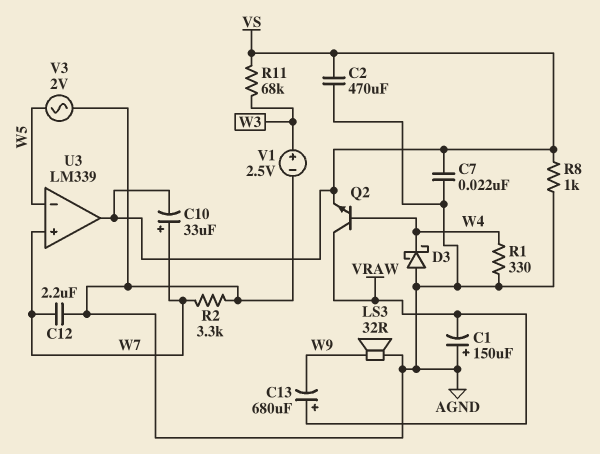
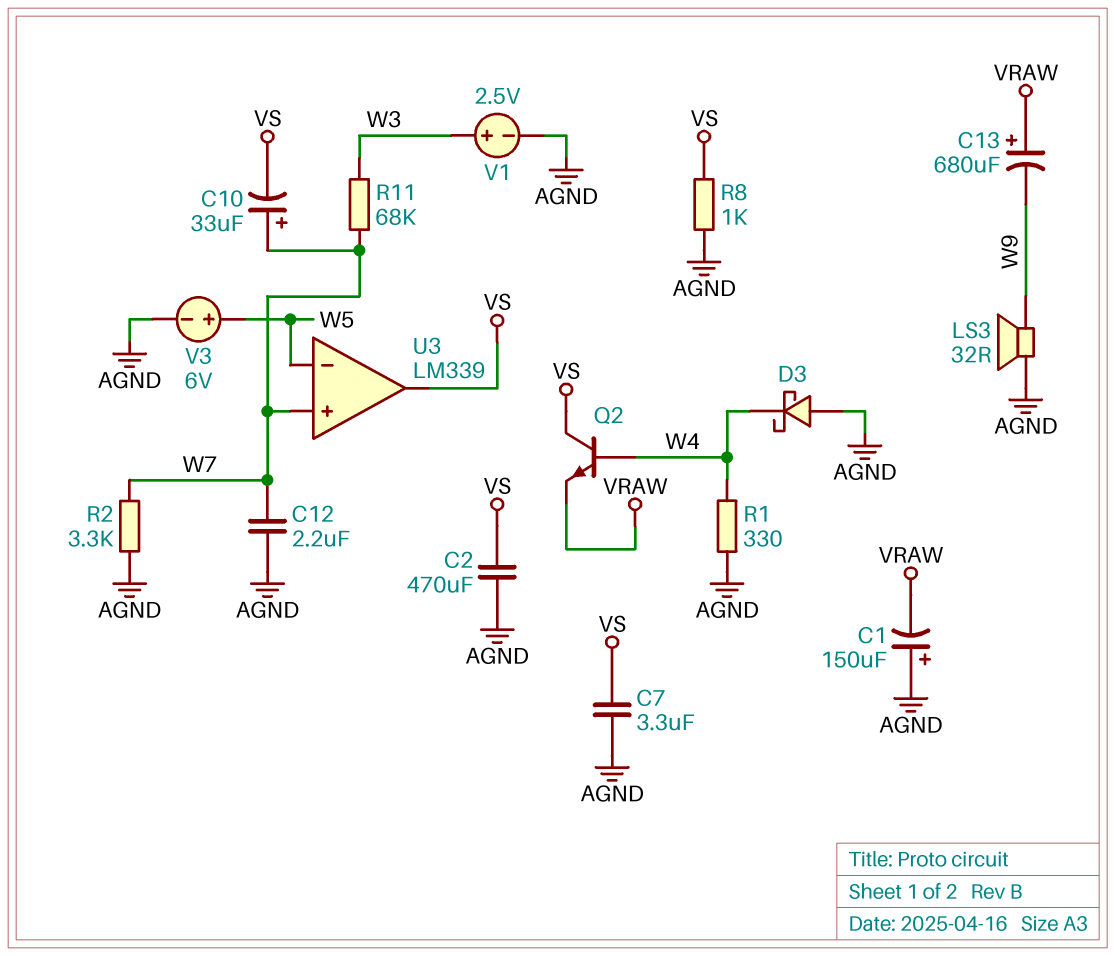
C7: 22nF (AGND, VS) -> 3.3uF (AGND, VS)
Q2: NPN (B W4, C VRAW, E VS) -> NPN (B W4, C VS, E VRAW)
R11: 68k (VS, W3) -> 68k (W3, W7)
V3: AC 2V (AGND, W5) -> 6V (plus W5, minus AGND)

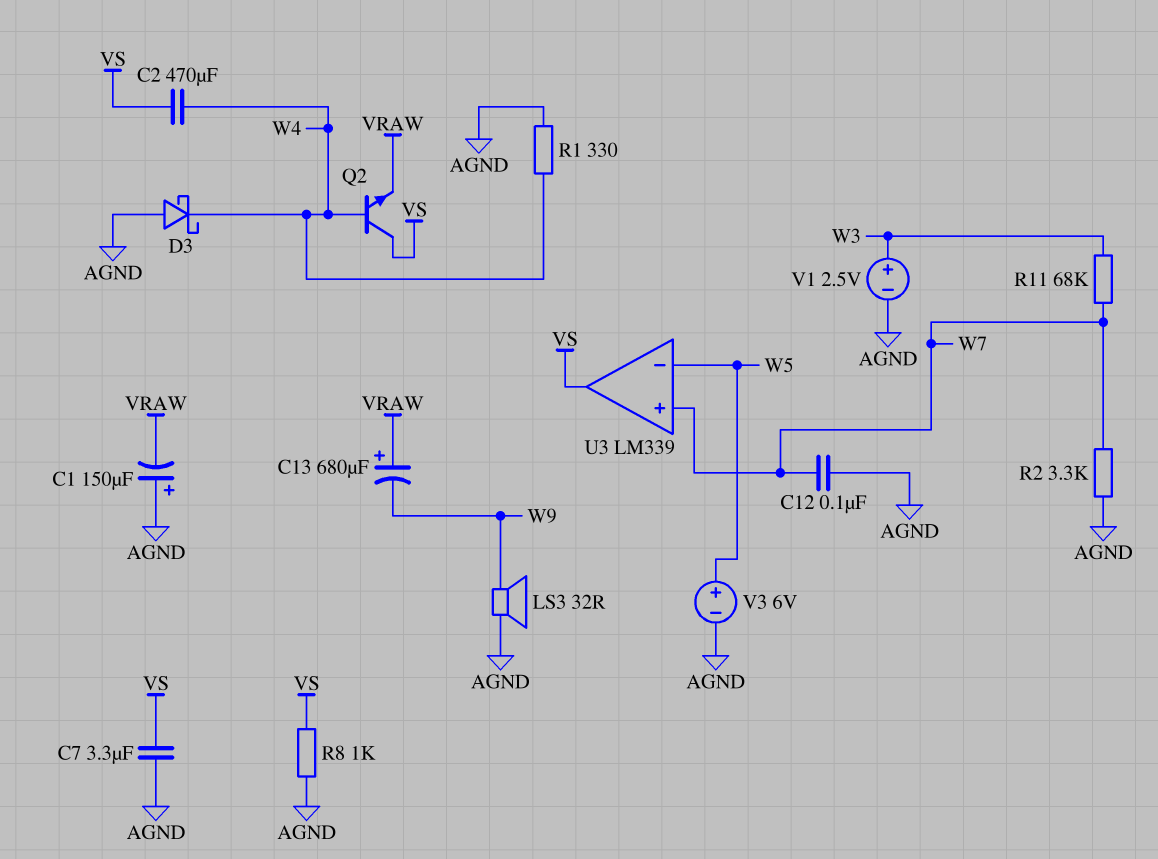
C2: 470uF (AGND, VS) -> 470uF (VS, W4)
C10: 33uF (plus W7, minus VS) -> none
C12: 2.2uF (AGND, W7) -> 100nF (AGND, W7)

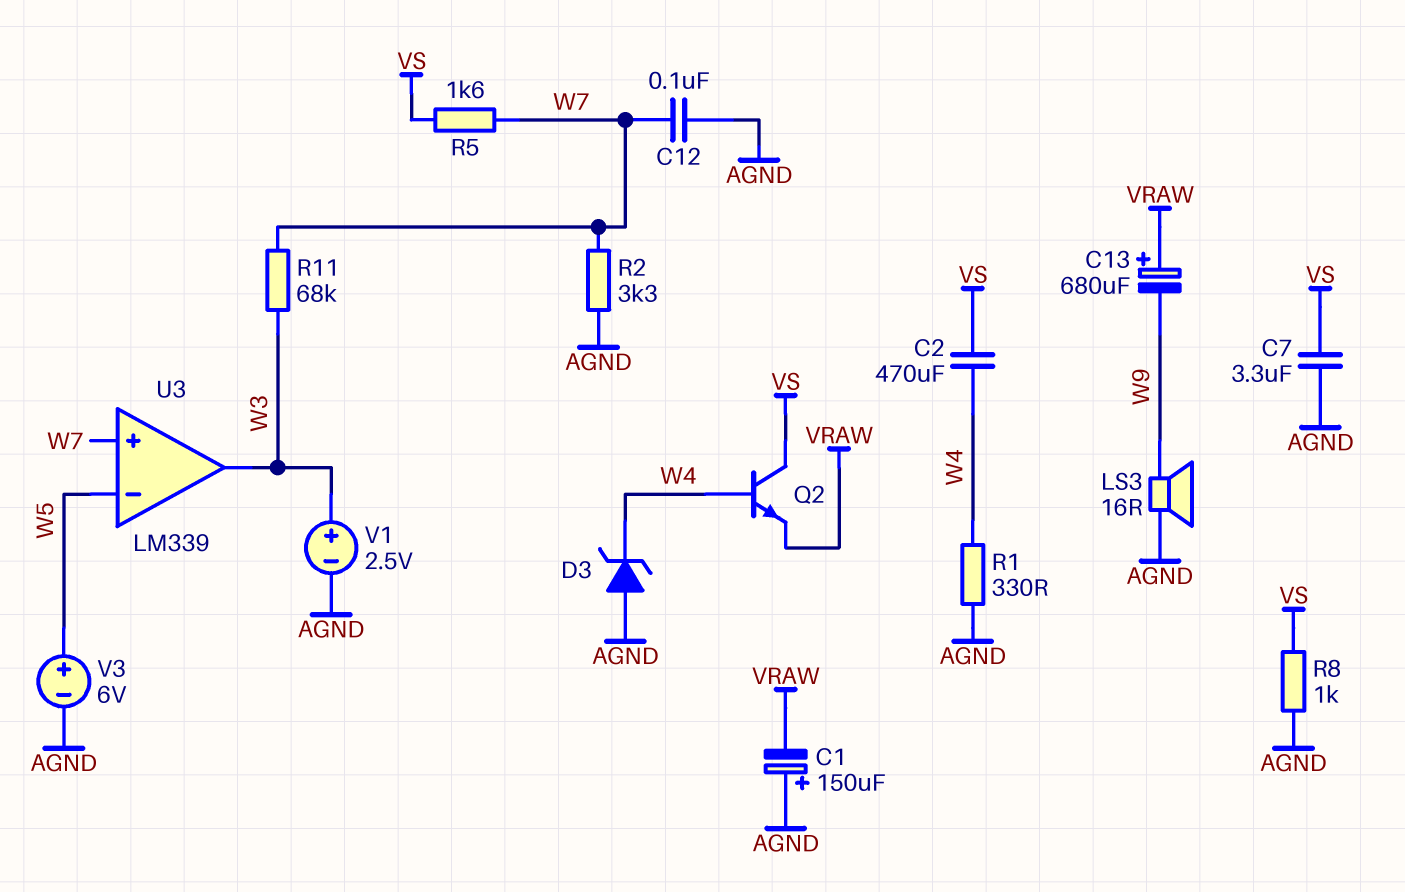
D3: schottky (A AGND, K W4) -> zener (A AGND, K W4)
LS3: speaker 32R (AGND, W9) -> speaker 16R (AGND, W9)
R5: none -> 1.6k (VS, W7)
U3 pin out: VS -> W3

